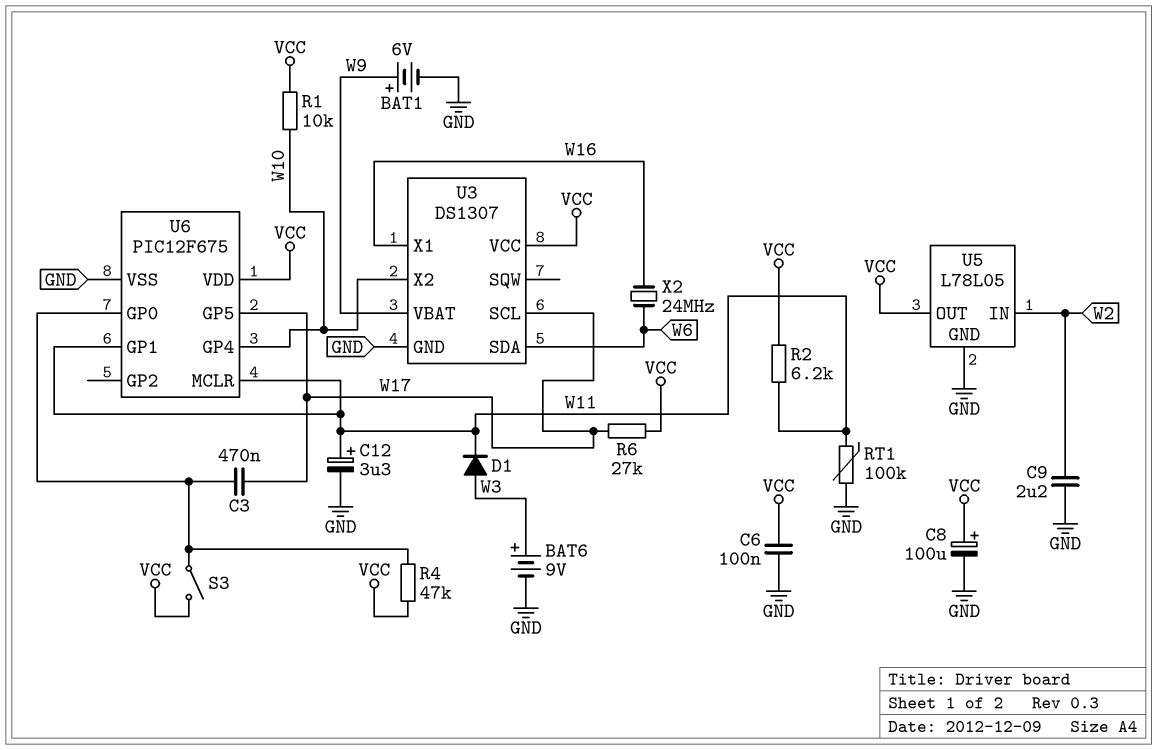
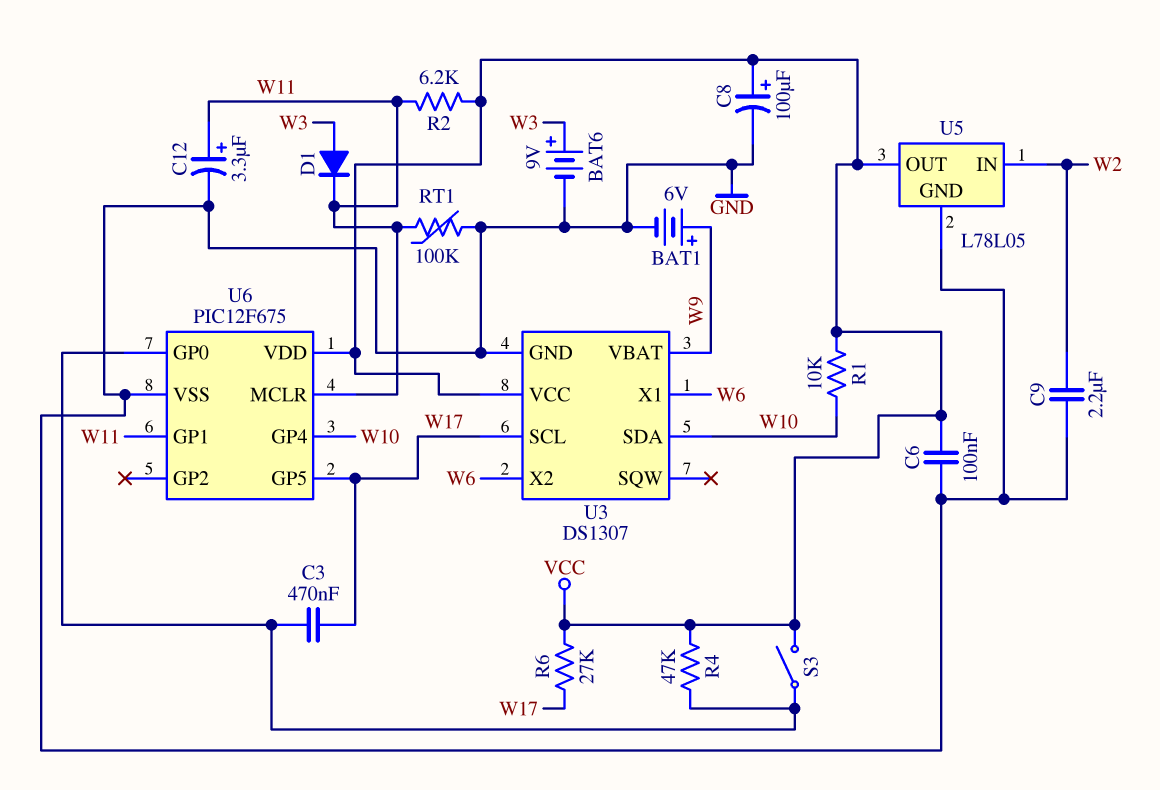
U3 pin SDA: W6 -> W10
U3 pin X1: W16 -> W6
U3 pin X2: W10 -> W6
X2: 24MHz (W6, W16) -> none

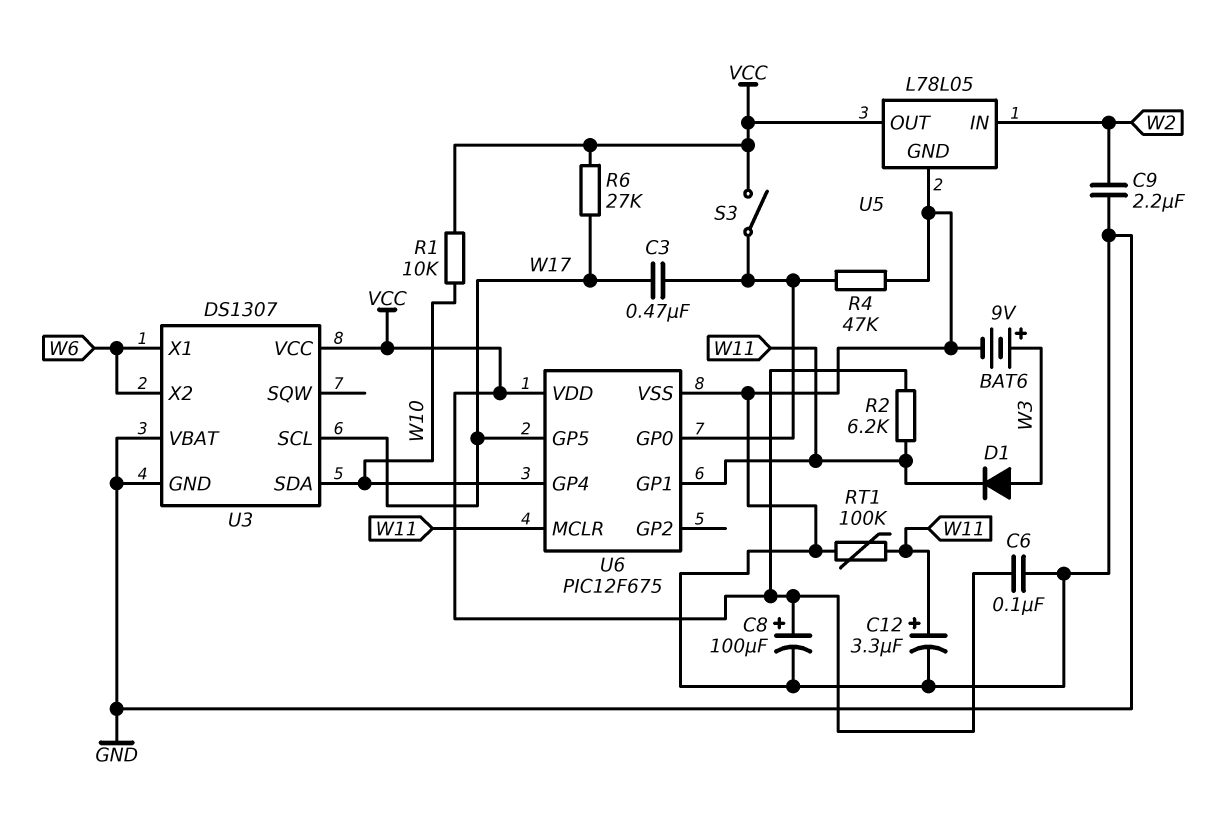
BAT1: 6V (plus W9, minus GND) -> none
R4: 47k (U6/GP0, VCC) -> 47k (GND, U6/GP0)
U3 pin VBAT: W9 -> GND

